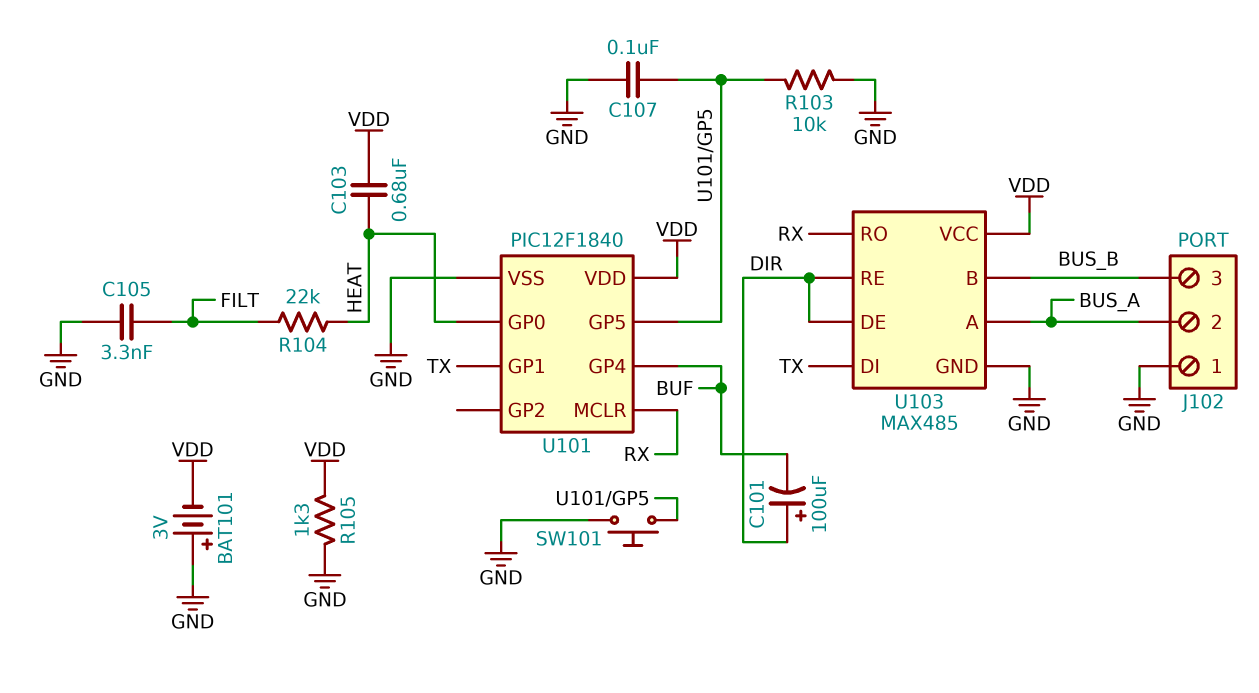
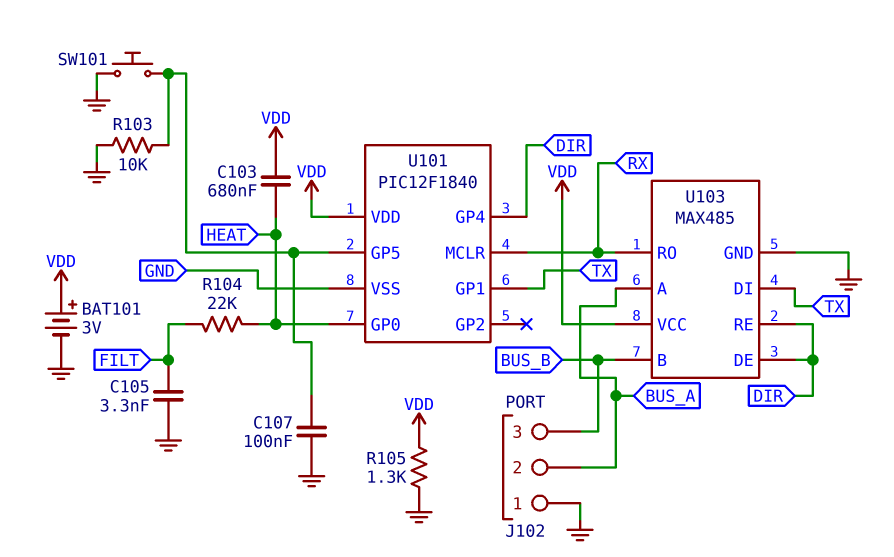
BAT101: 3V (plus GND, minus VDD) -> 3V (plus VDD, minus GND)
C101: 100uF (plus DIR, minus BUF) -> none
U101 pin GP4: BUF -> DIR

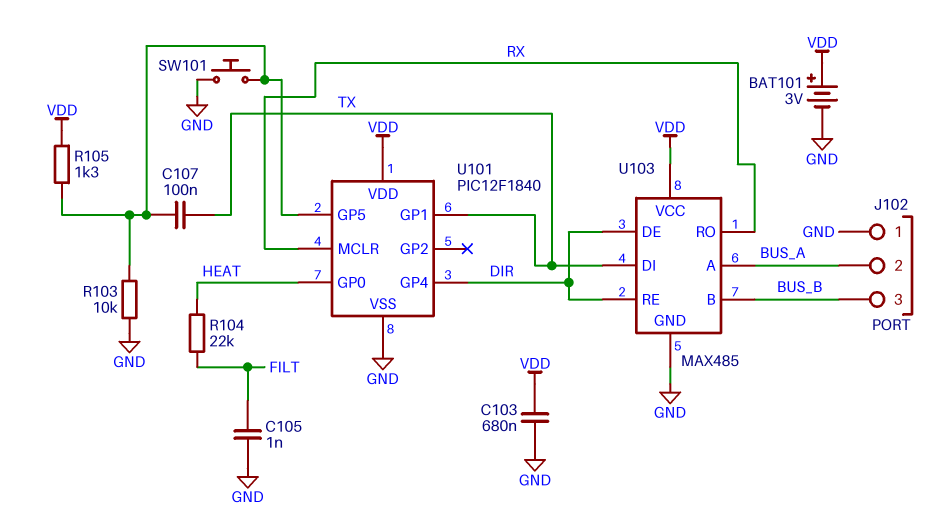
C103: 680nF (HEAT, VDD) -> 680nF (GND, VDD)
C105: 3.3nF (FILT, GND) -> 1nF (FILT, GND)
C107: 100nF (GND, U101/GP5) -> 100nF (TX, U101/GP5)
R105: 1.3k (GND, VDD) -> 1.3k (U101/GP5, VDD)

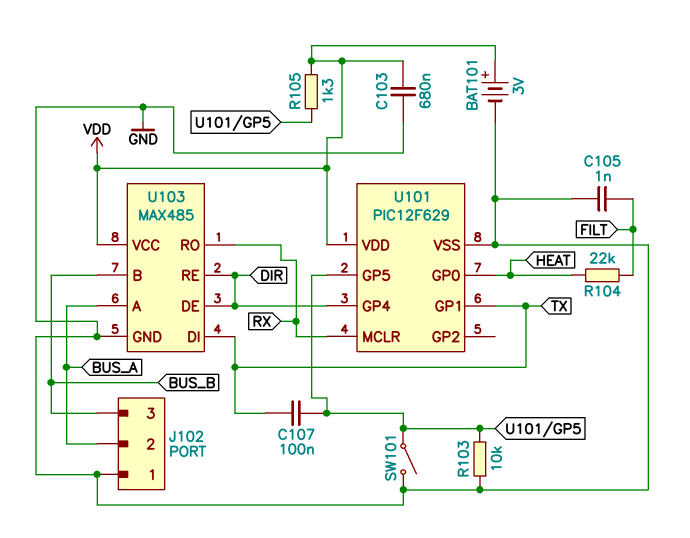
SW101: button (GND, U101/GP5) -> switch (GND, U101/GP5)
U101: PIC12F1840 -> PIC12F629

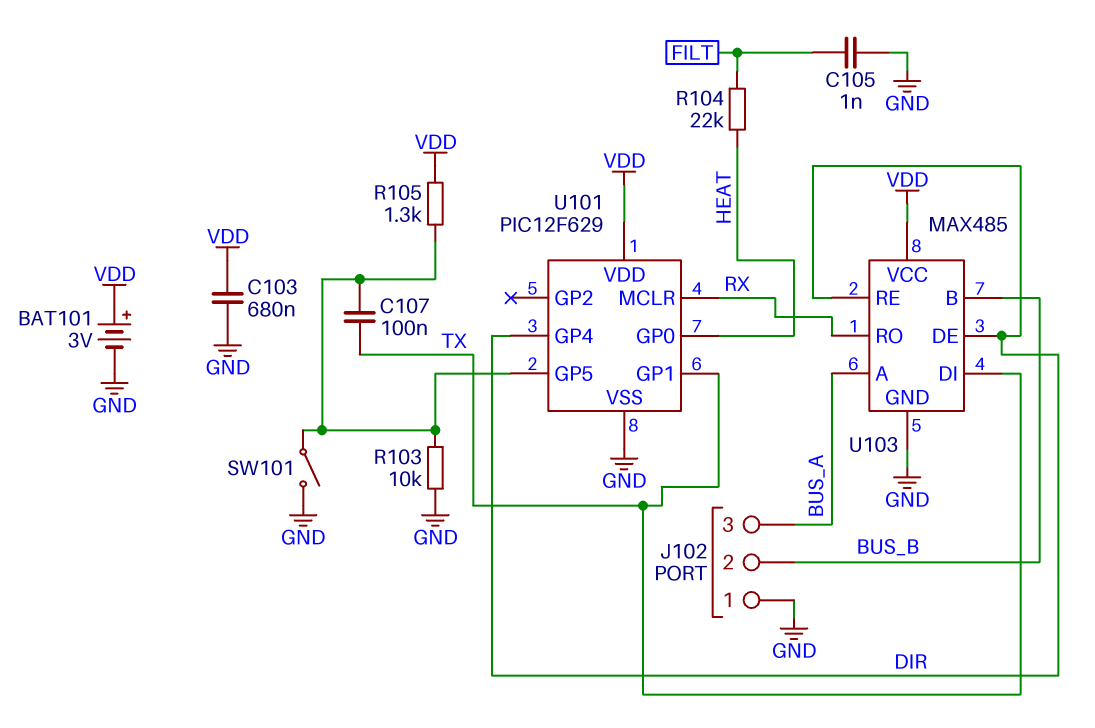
J102 pin 2: BUS_A -> BUS_B
J102 pin 3: BUS_B -> BUS_A

